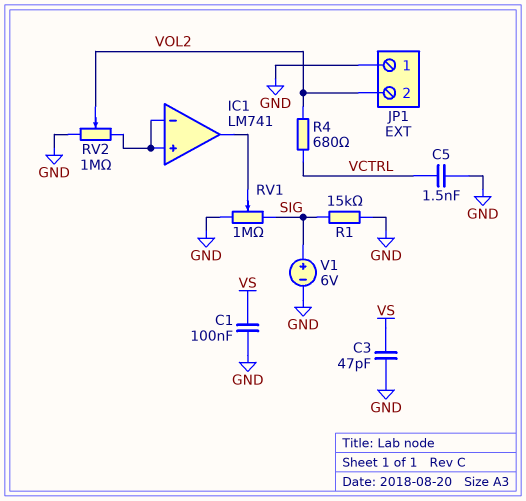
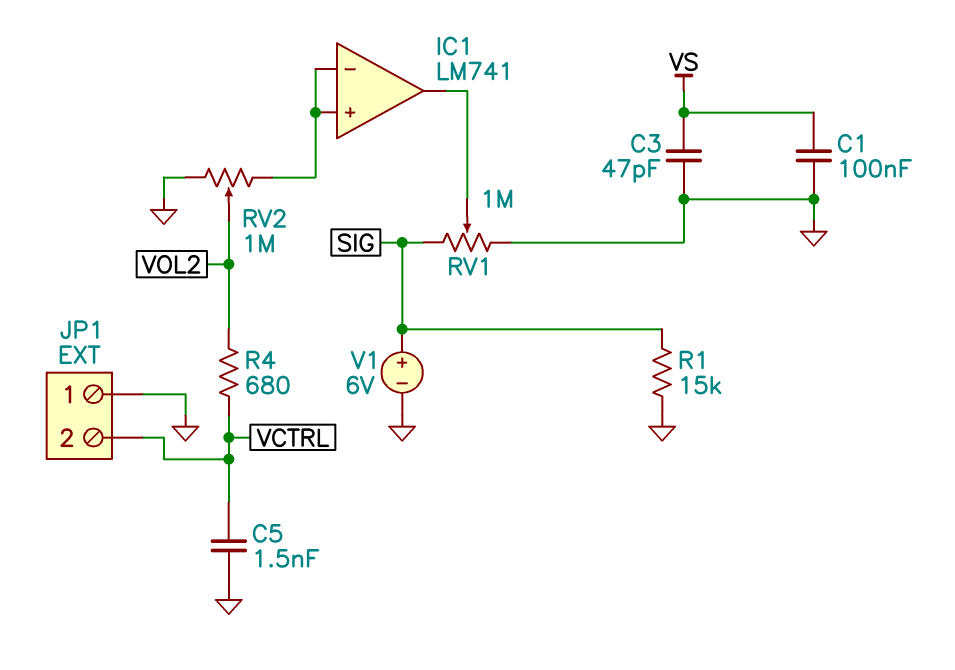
JP1 pin 2: VOL2 -> VCTRL

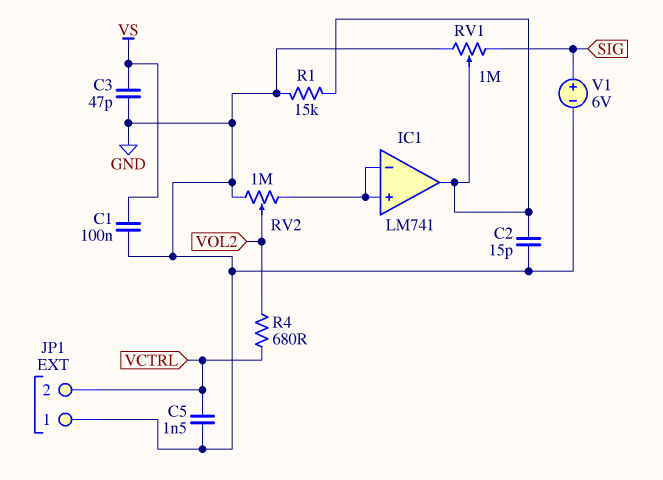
C2: none -> 15pF (GND, IC1/out)
R1: 15k (GND, SIG) -> 15k (GND, IC1/out)

